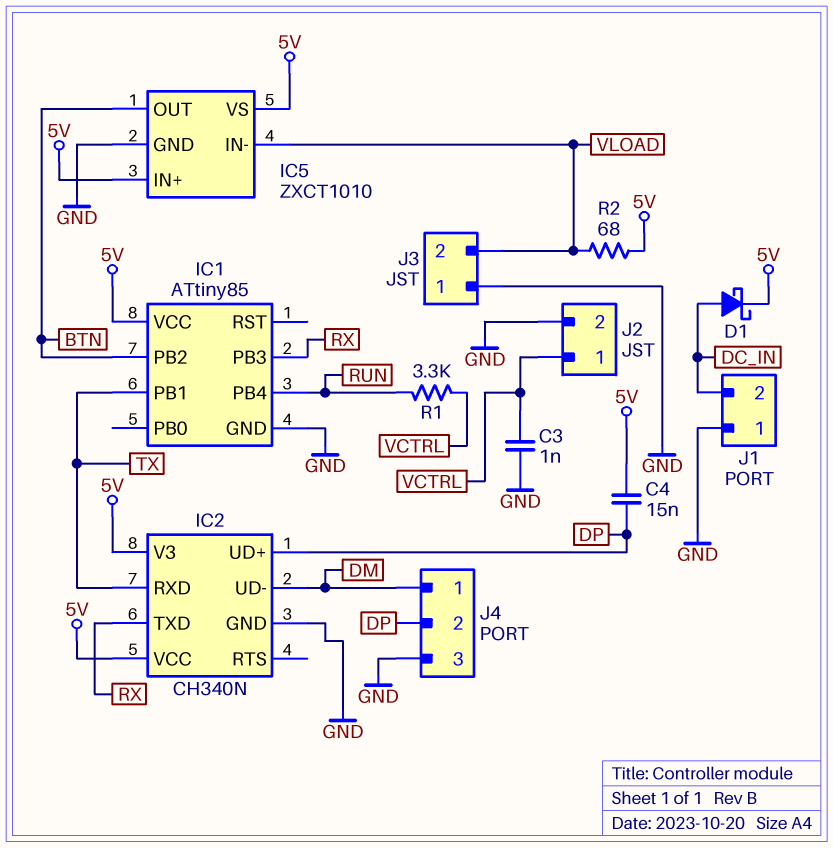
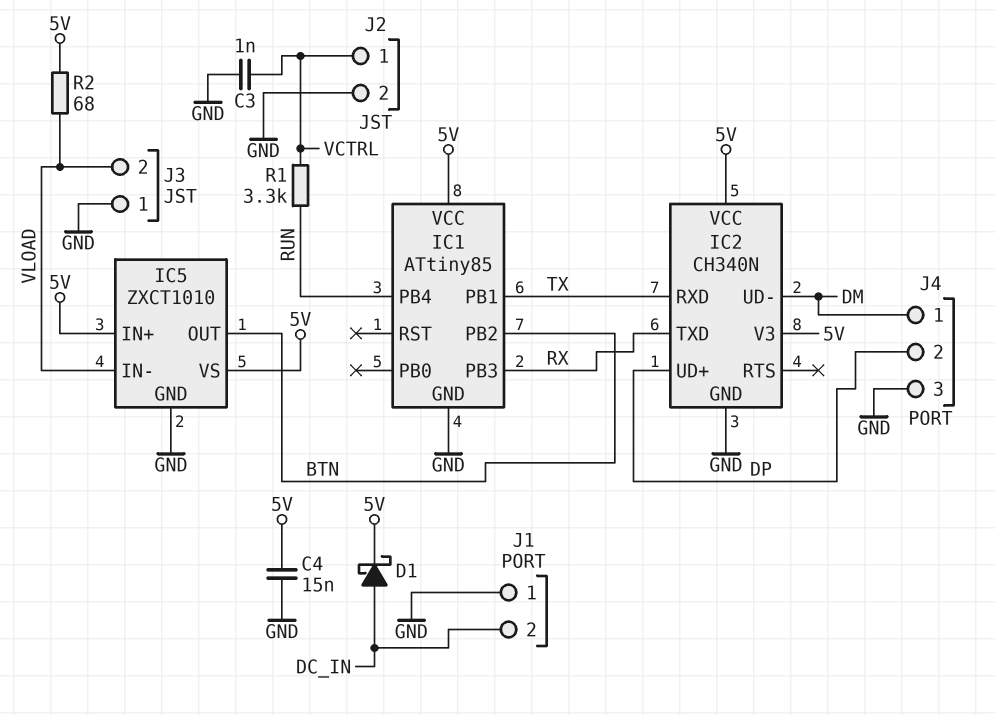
C4: 15nF (5V, DP) -> 15nF (5V, GND)

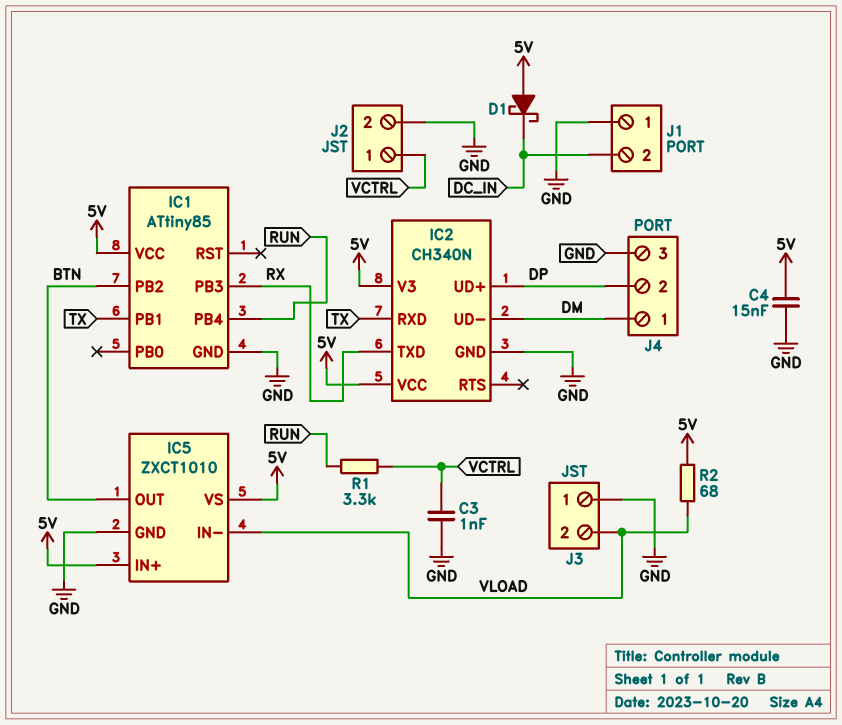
D1: schottky (A DC_IN, K 5V) -> schottky (A 5V, K DC_IN)

